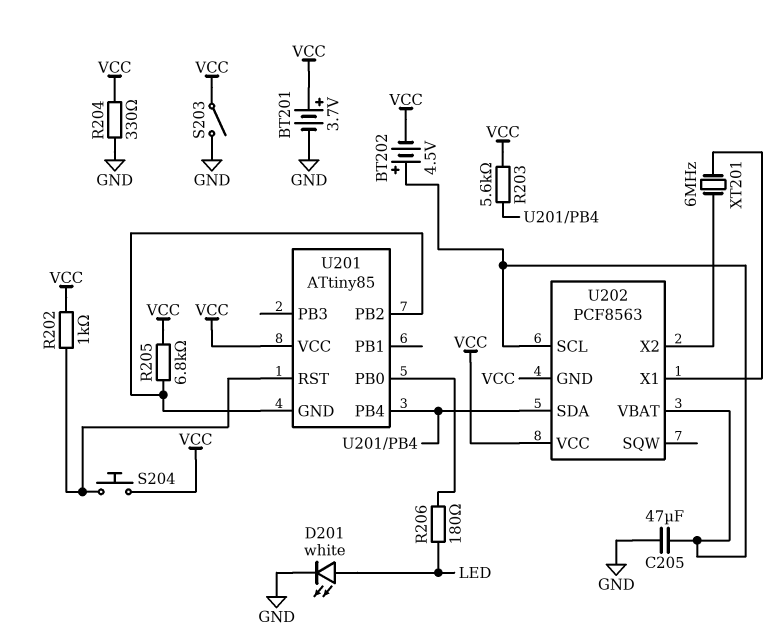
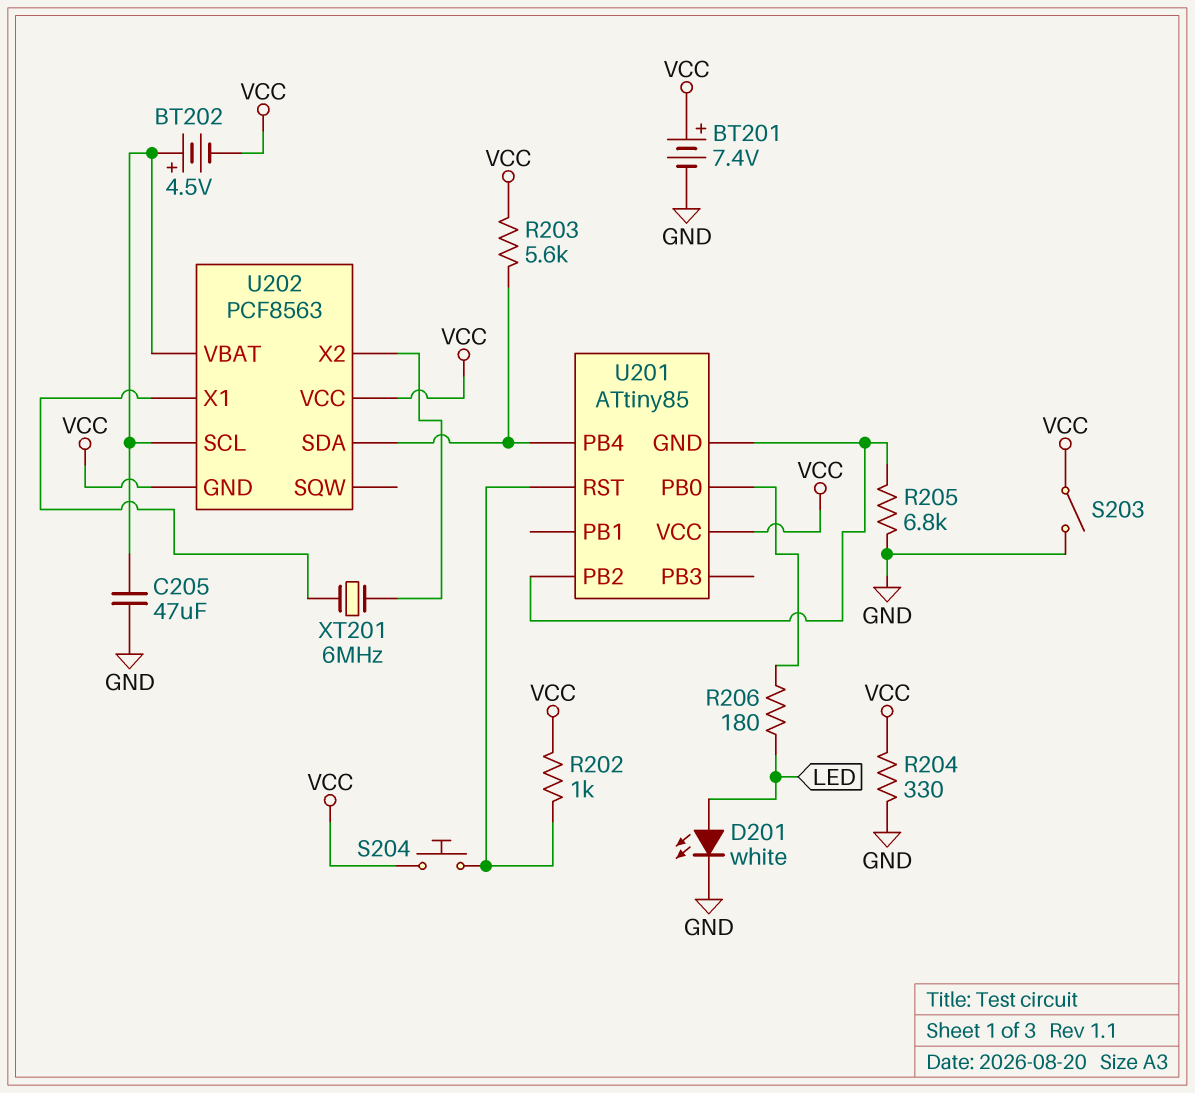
BT201: 3.7V (plus VCC, minus GND) -> 7.4V (plus VCC, minus GND)
R205: 6.8k (U201/GND, VCC) -> 6.8k (GND, U201/GND)

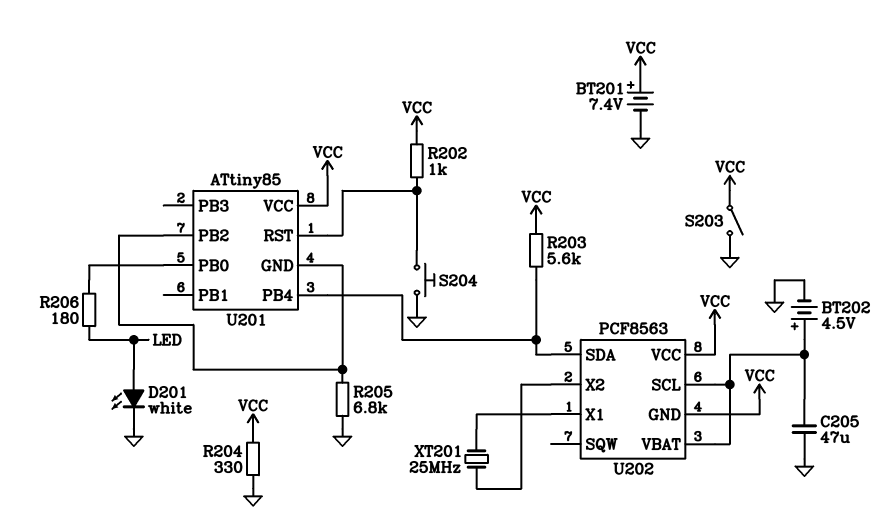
BT202: 4.5V (plus U202/SCL, minus VCC) -> 4.5V (plus U202/SCL, minus GND)
S204: button (U201/RST, VCC) -> button (GND, U201/RST)
XT201: 6MHz (U202/X1, U202/X2) -> 25MHz (U202/X1, U202/X2)

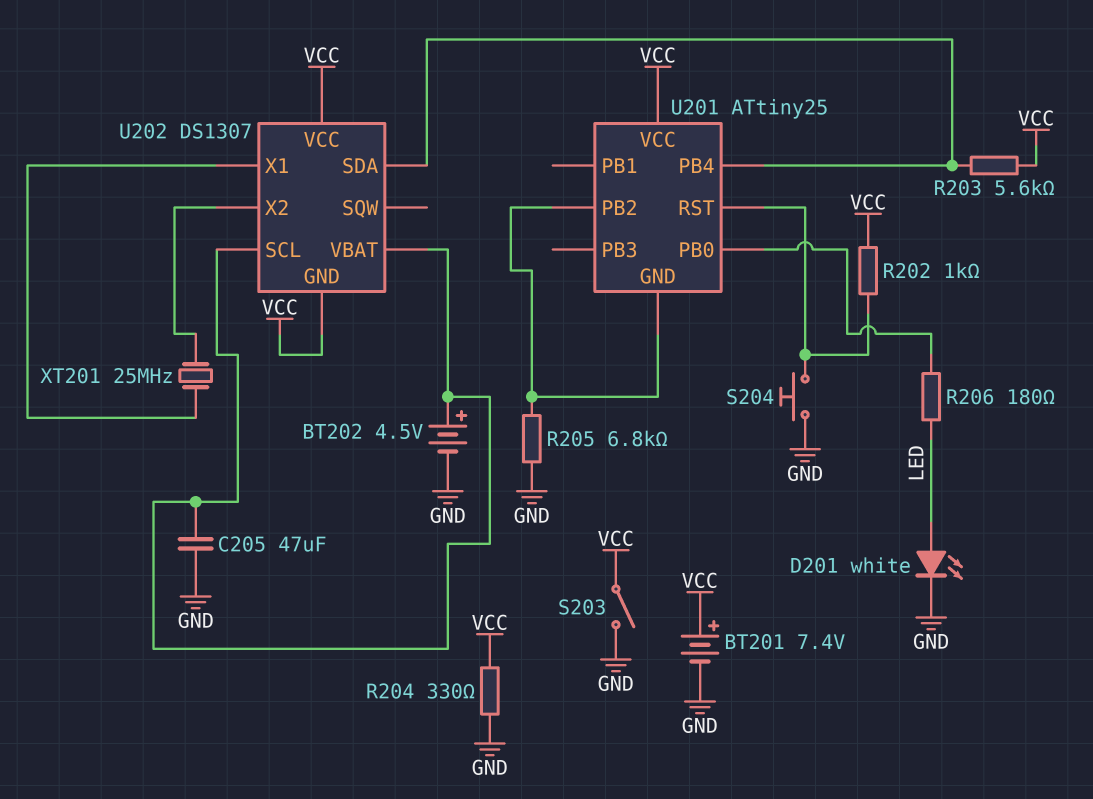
U201: ATtiny85 -> ATtiny25
U202: PCF8563 -> DS1307

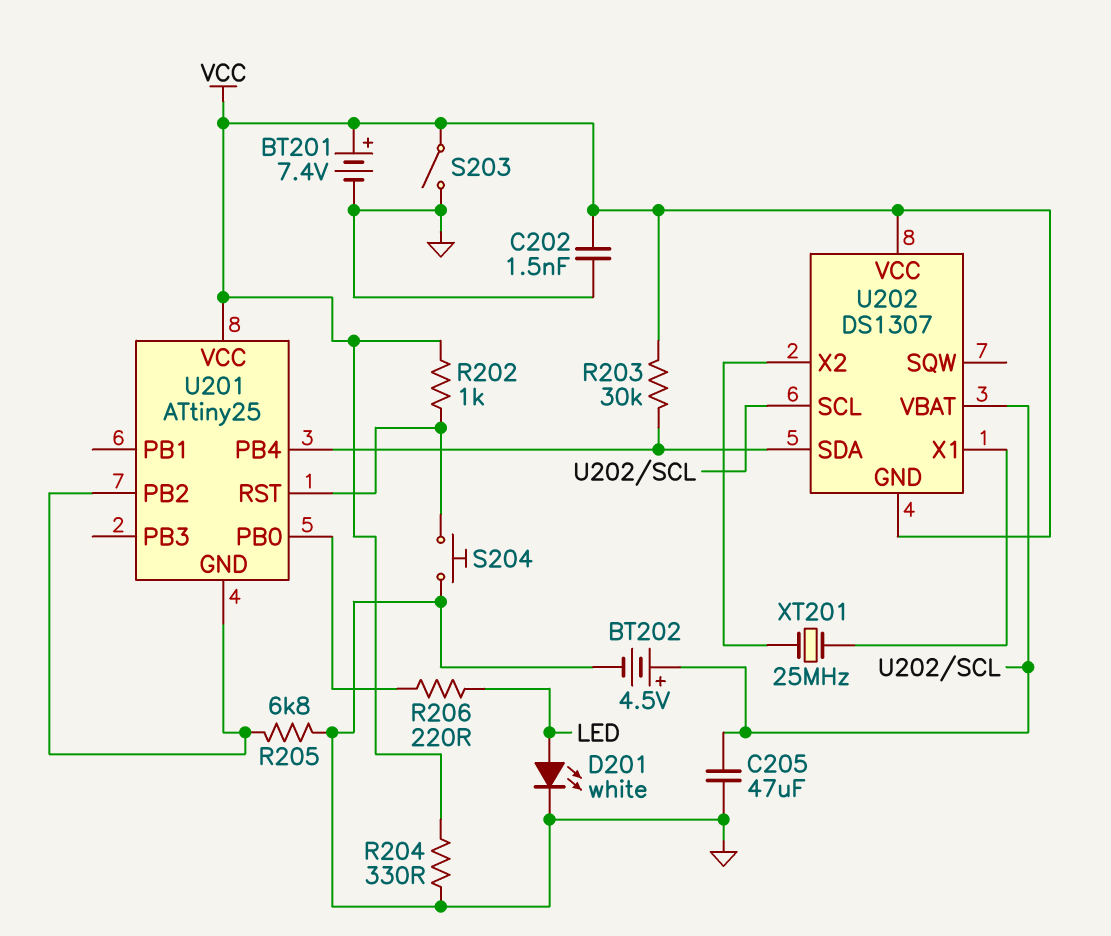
C202: none -> 1.5nF (GND, VCC)
R203: 5.6k (U201/PB4, VCC) -> 30k (U201/PB4, VCC)
R206: 180 (LED, U201/PB0) -> 220 (LED, U201/PB0)

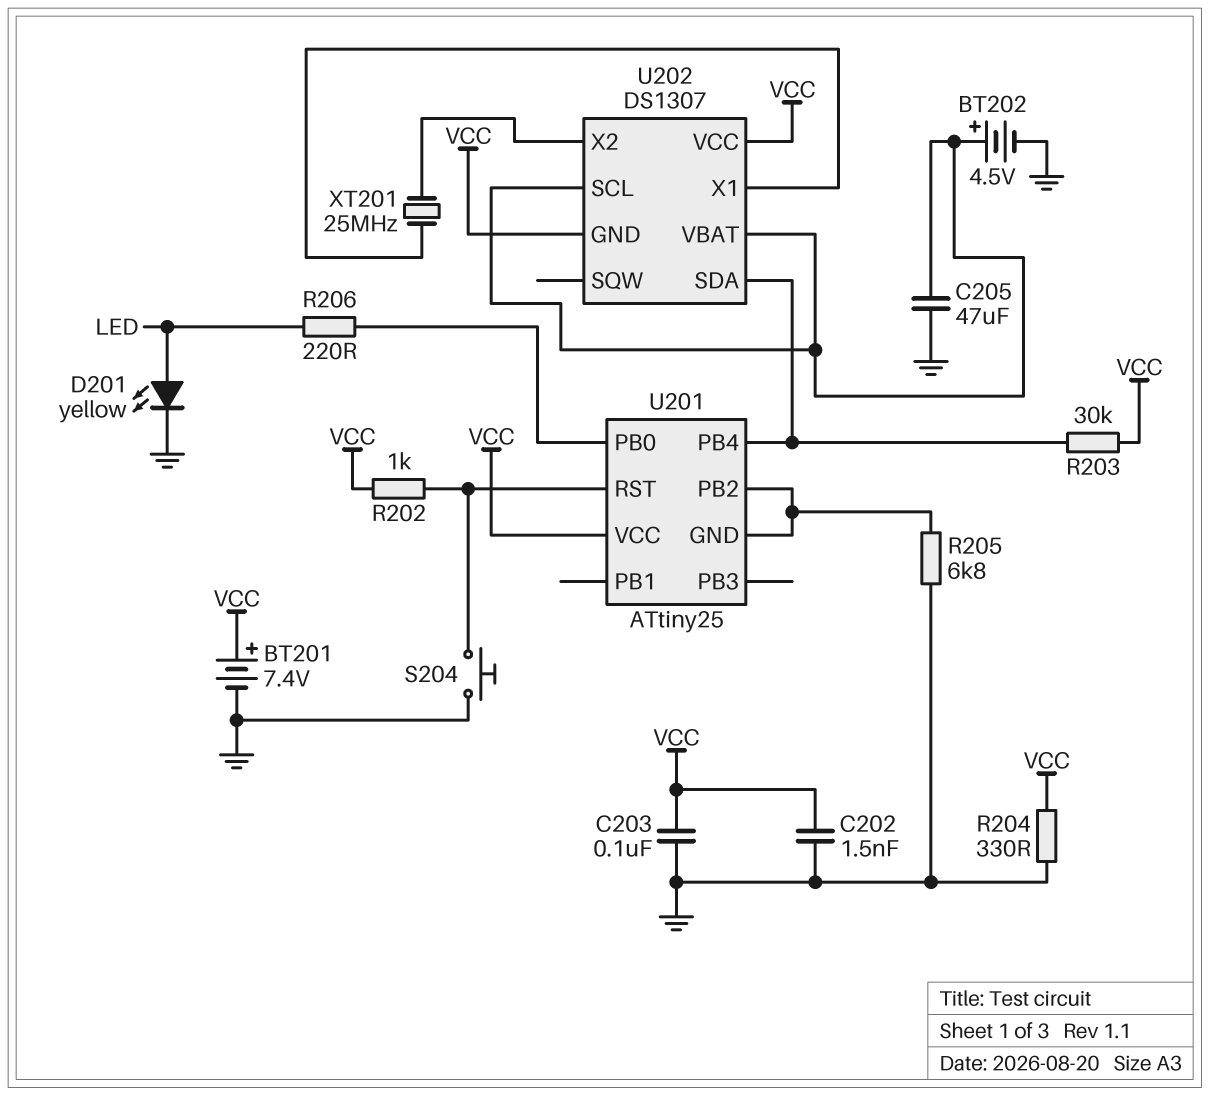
C203: none -> 100nF (GND, VCC)
D201: LED white (A LED, K GND) -> LED yellow (A LED, K GND)
S203: switch (GND, VCC) -> none

